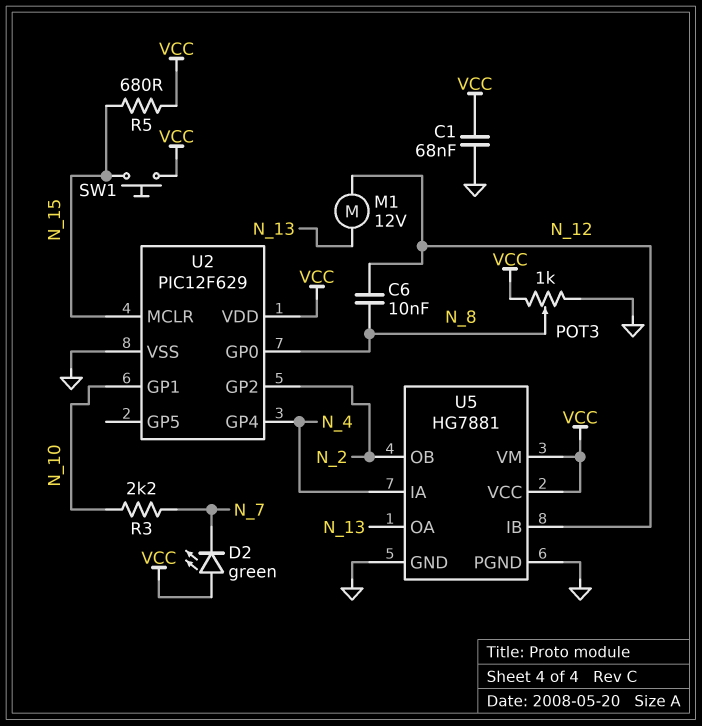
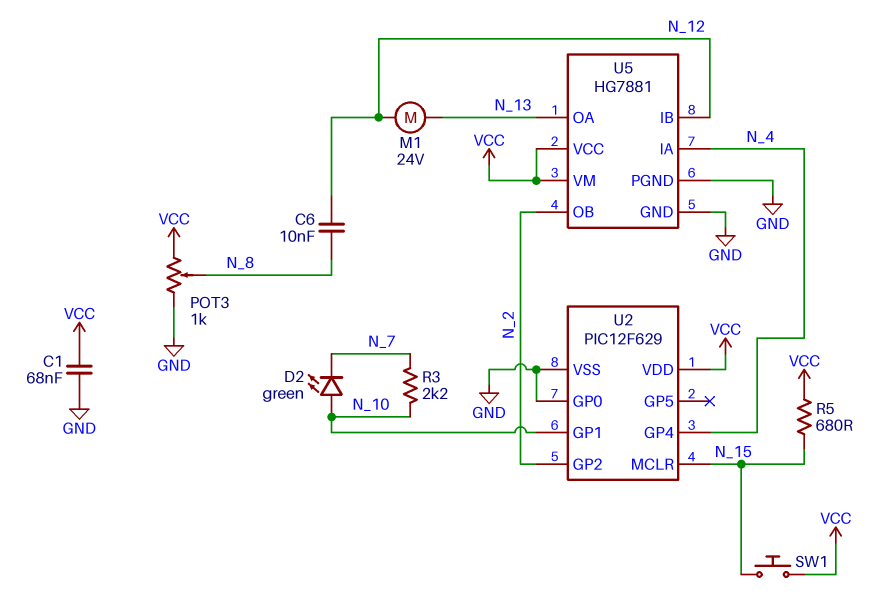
D2: LED green (A VCC, K N_7) -> LED green (A N_10, K N_7)
M1: motor 12V (N_12, N_13) -> motor 24V (N_12, N_13)
U2 pin GP0: N_8 -> GND

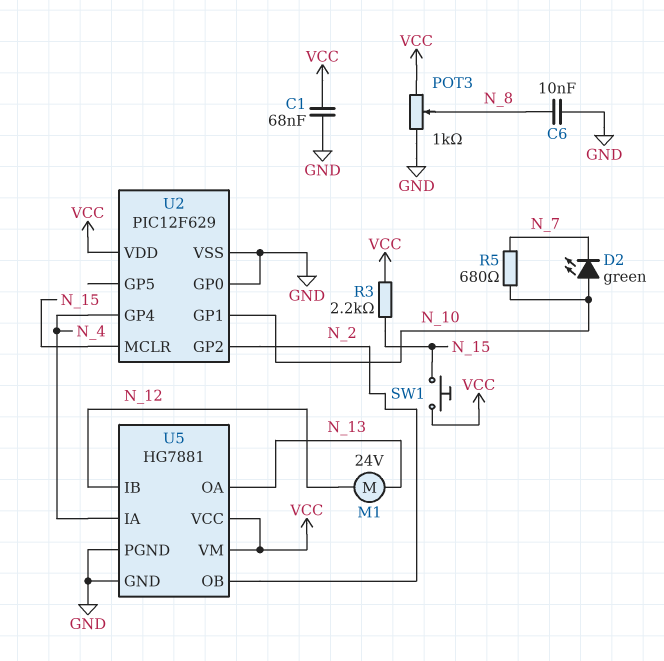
C6: 10nF (N_8, N_12) -> 10nF (GND, N_8)
R3: 2.2k (N_7, N_10) -> 2.2k (N_15, VCC)
R5: 680 (N_15, VCC) -> 680 (N_7, N_10)

